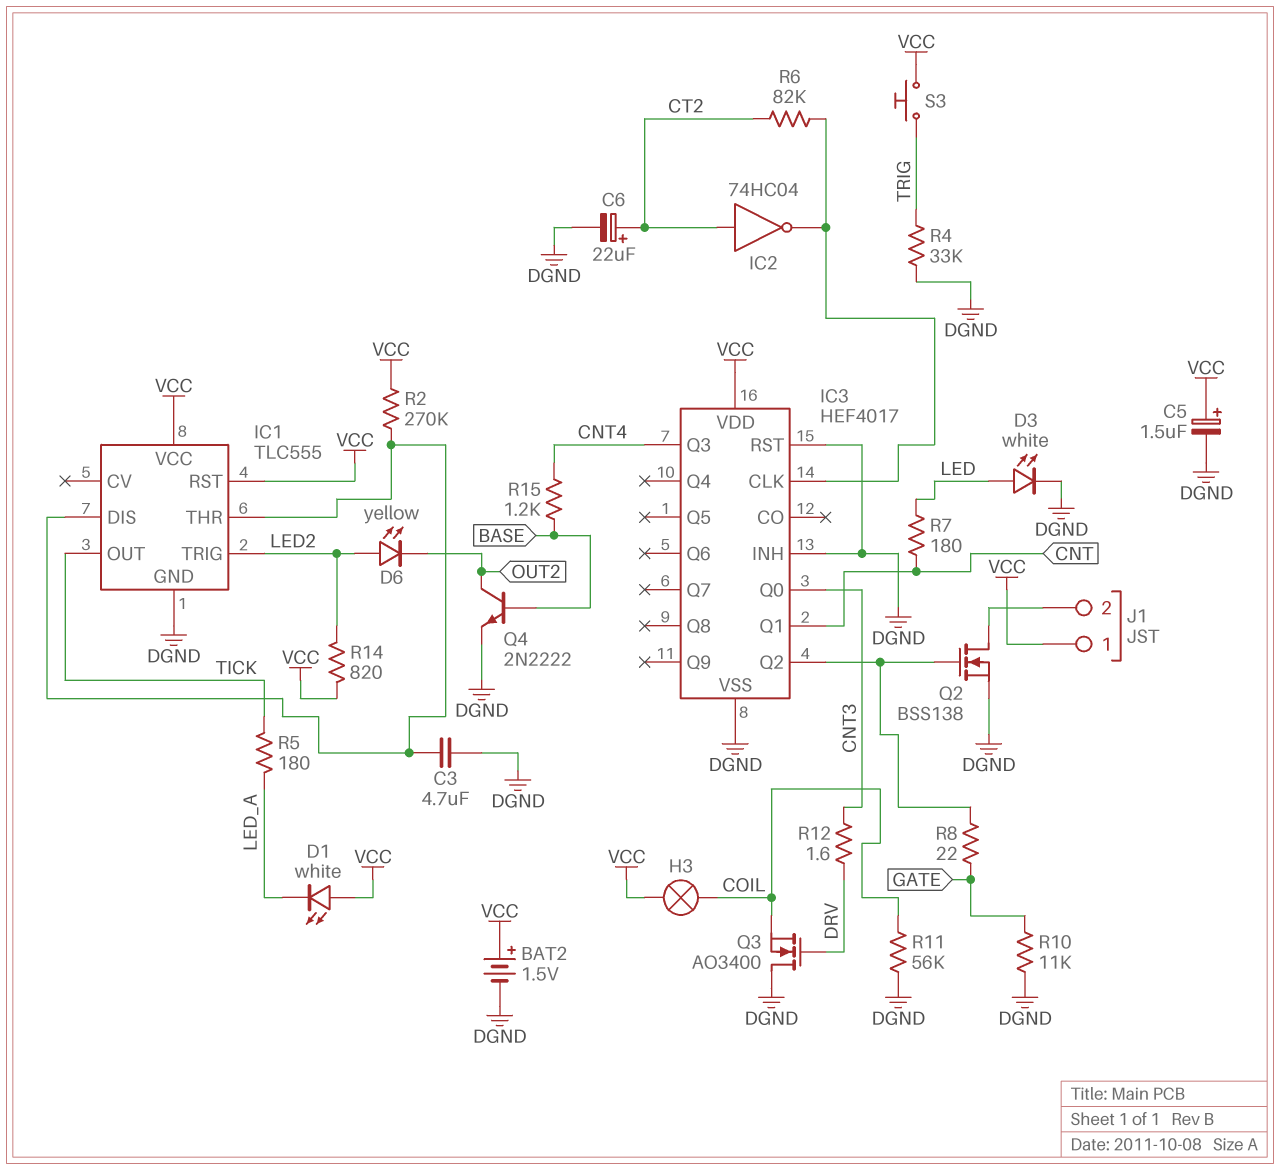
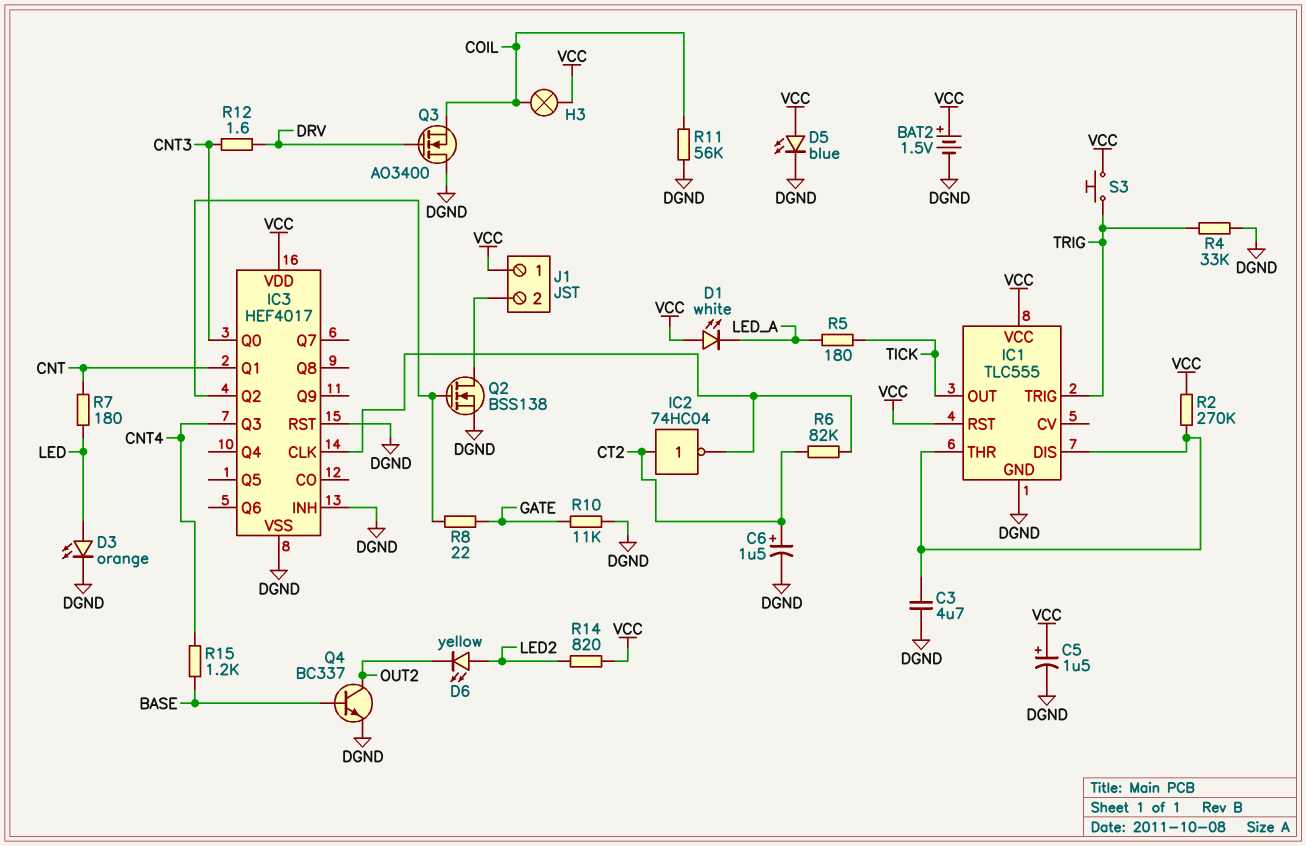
C6: 22uF (plus CT2, minus DGND) -> 1.5uF (plus CT2, minus DGND)
D3: LED white (A LED, K DGND) -> LED orange (A LED, K DGND)
D5: none -> LED blue (A VCC, K DGND)
IC1 pin TRIG: LED2 -> TRIG
Q4: NPN 2N2222 (B BASE, C OUT2, E DGND) -> NPN BC337 (B BASE, C OUT2, E DGND)

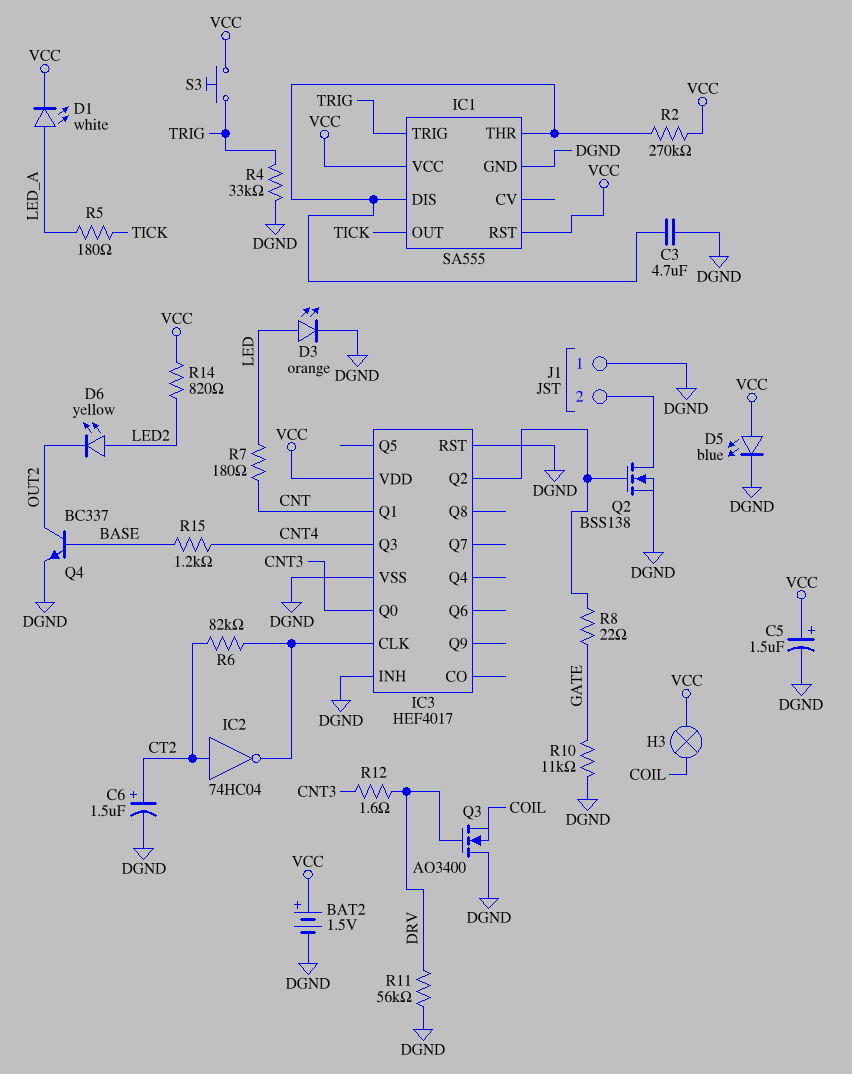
D1: LED white (A VCC, K LED_A) -> LED white (A LED_A, K VCC)
IC1: TLC555 -> SA555
J1 pin 1: VCC -> DGND
R11: 56k (COIL, DGND) -> 56k (DGND, DRV)

